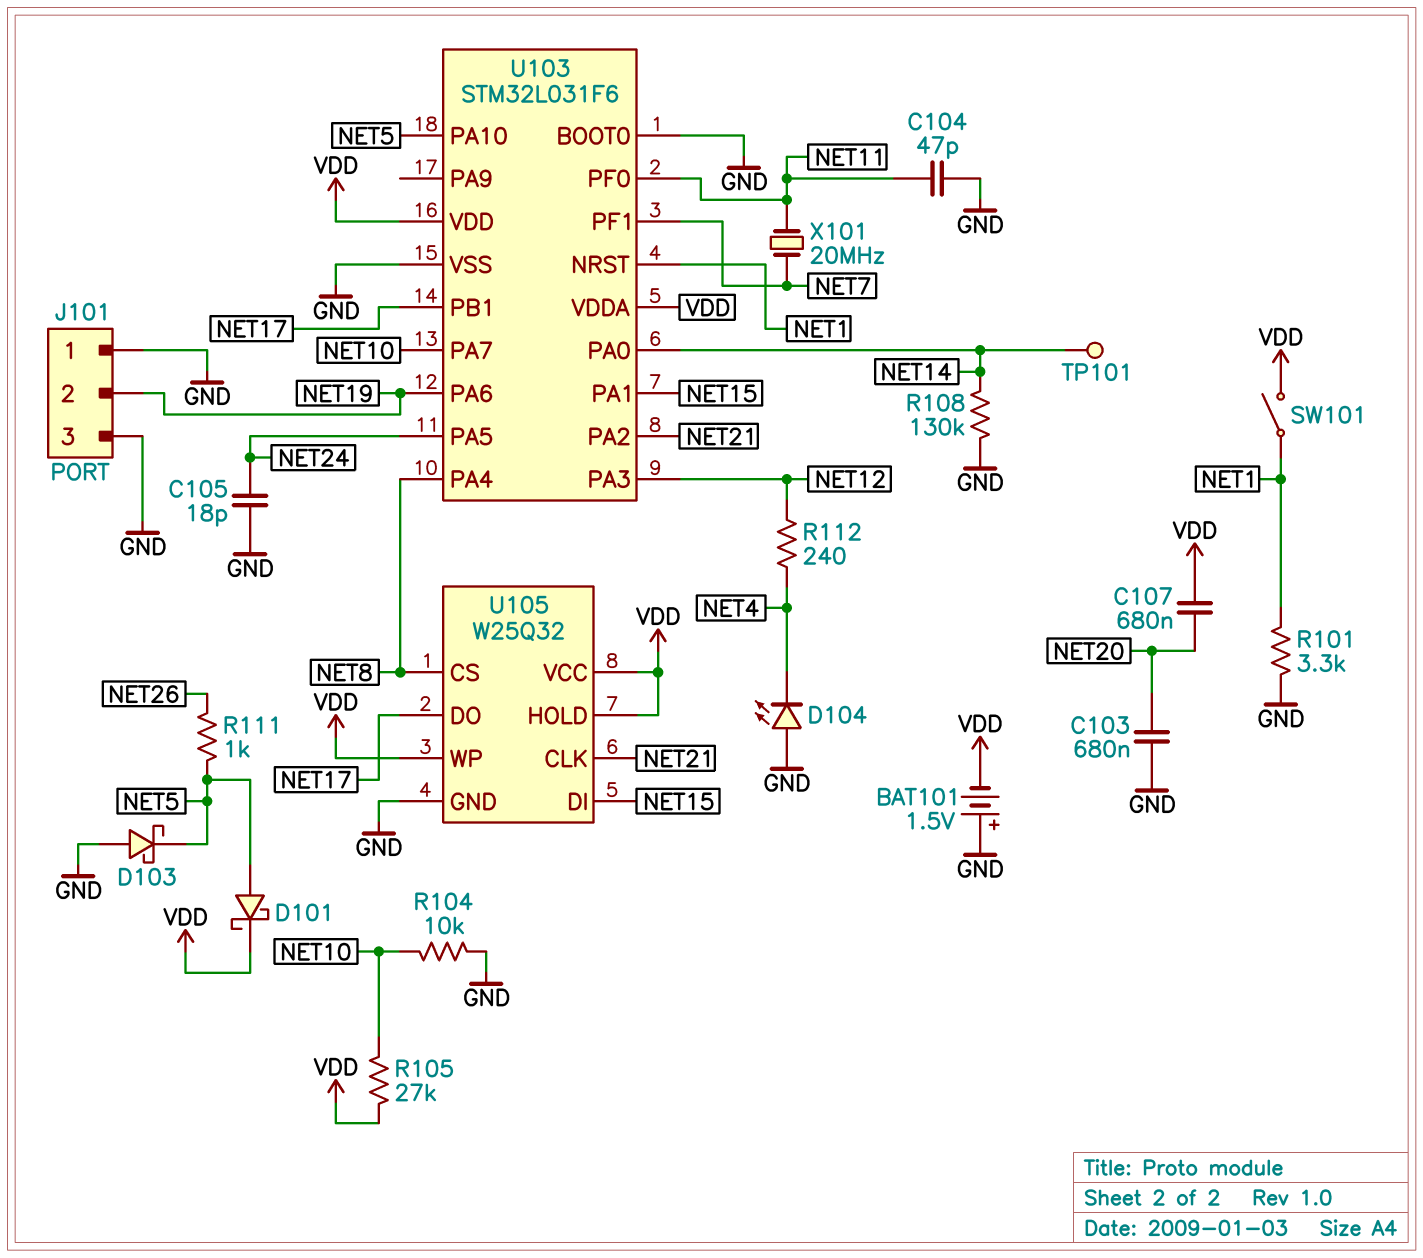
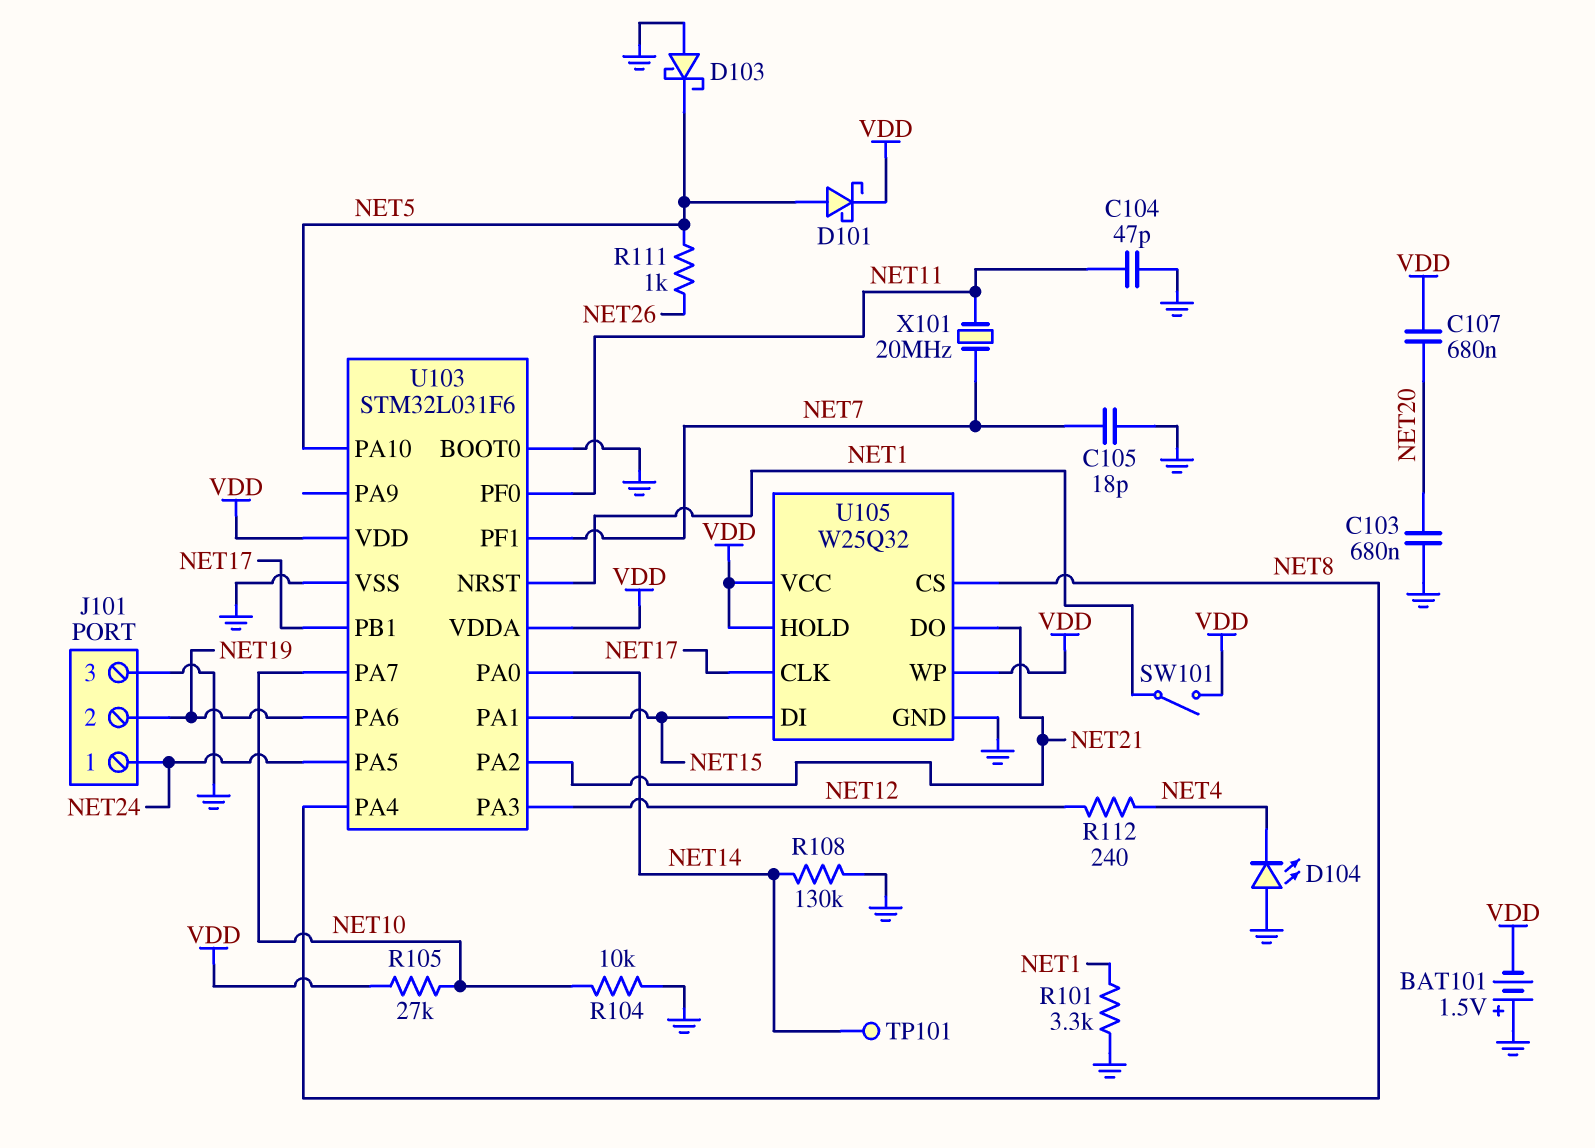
C105: 18pF (GND, NET24) -> 18pF (GND, NET7)
J101 pin 1: GND -> NET24
U105 pin CLK: NET21 -> NET17
U105 pin DO: NET17 -> NET21

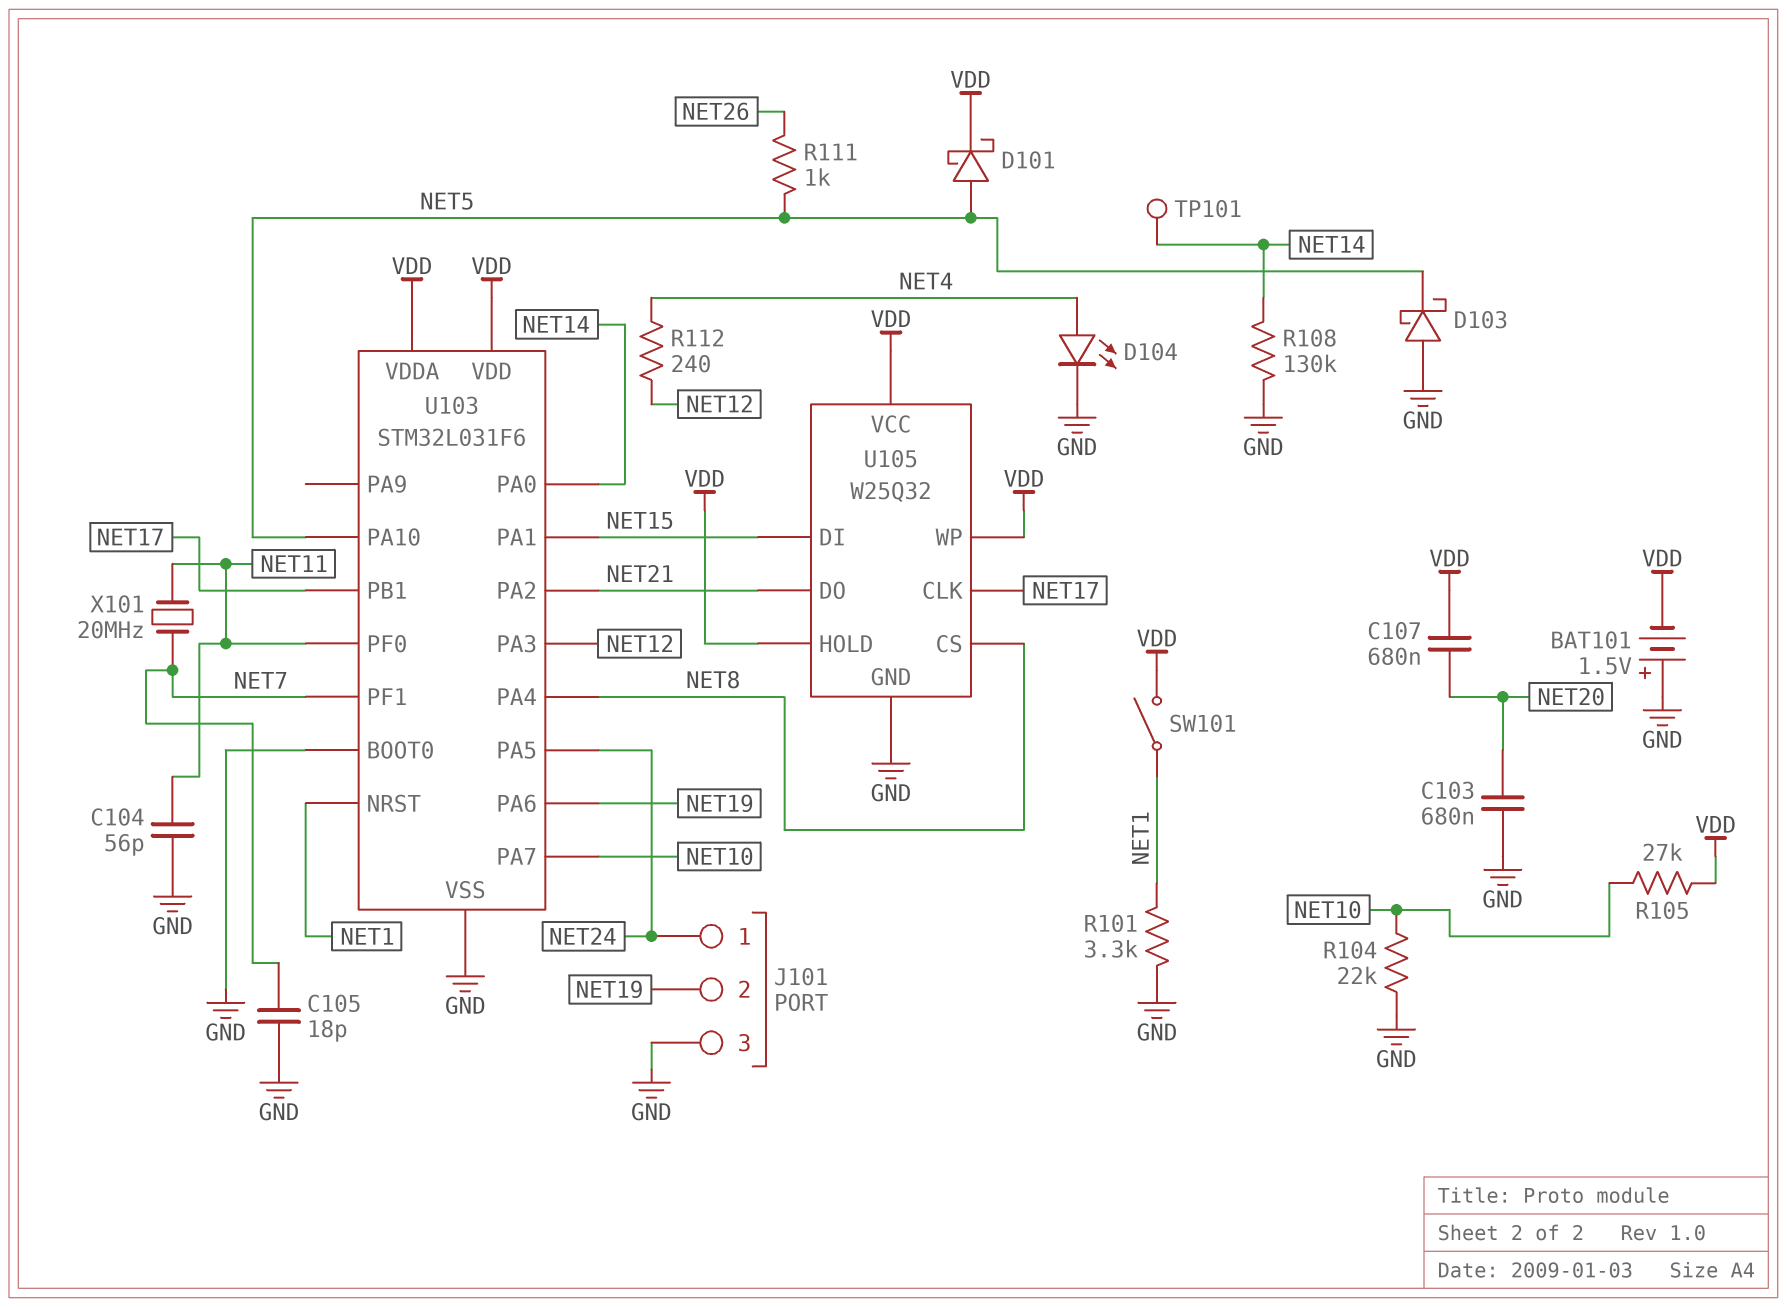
C104: 47pF (GND, NET11) -> 56pF (GND, NET11)
D104: LED (A GND, K NET4) -> LED (A NET4, K GND)
R104: 10k (GND, NET10) -> 22k (GND, NET10)

